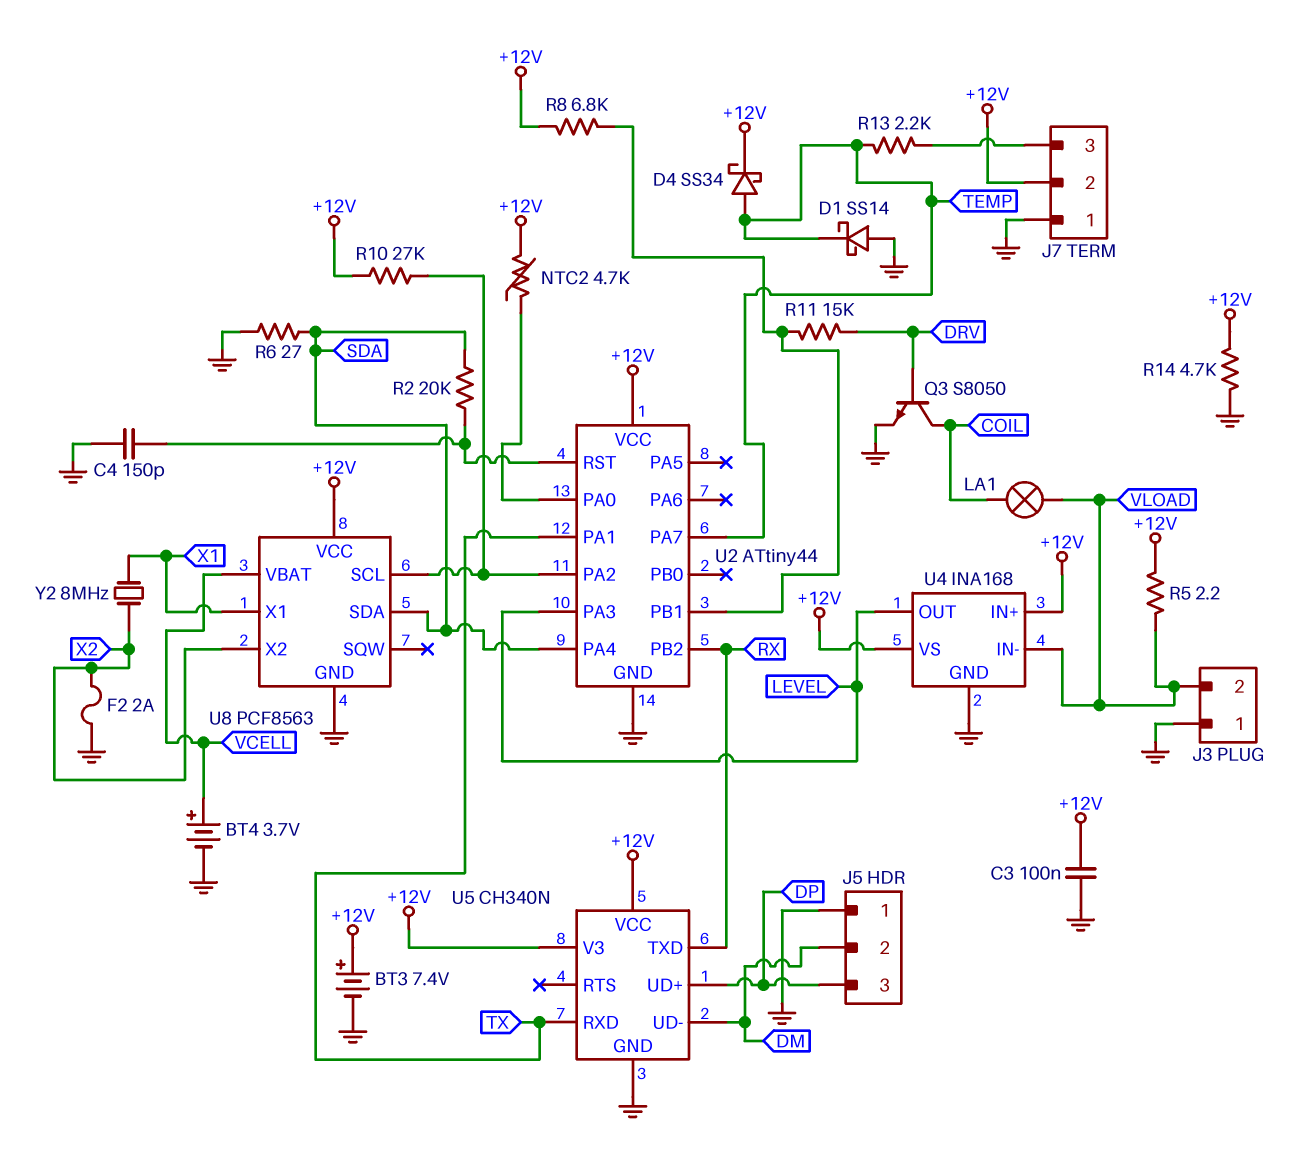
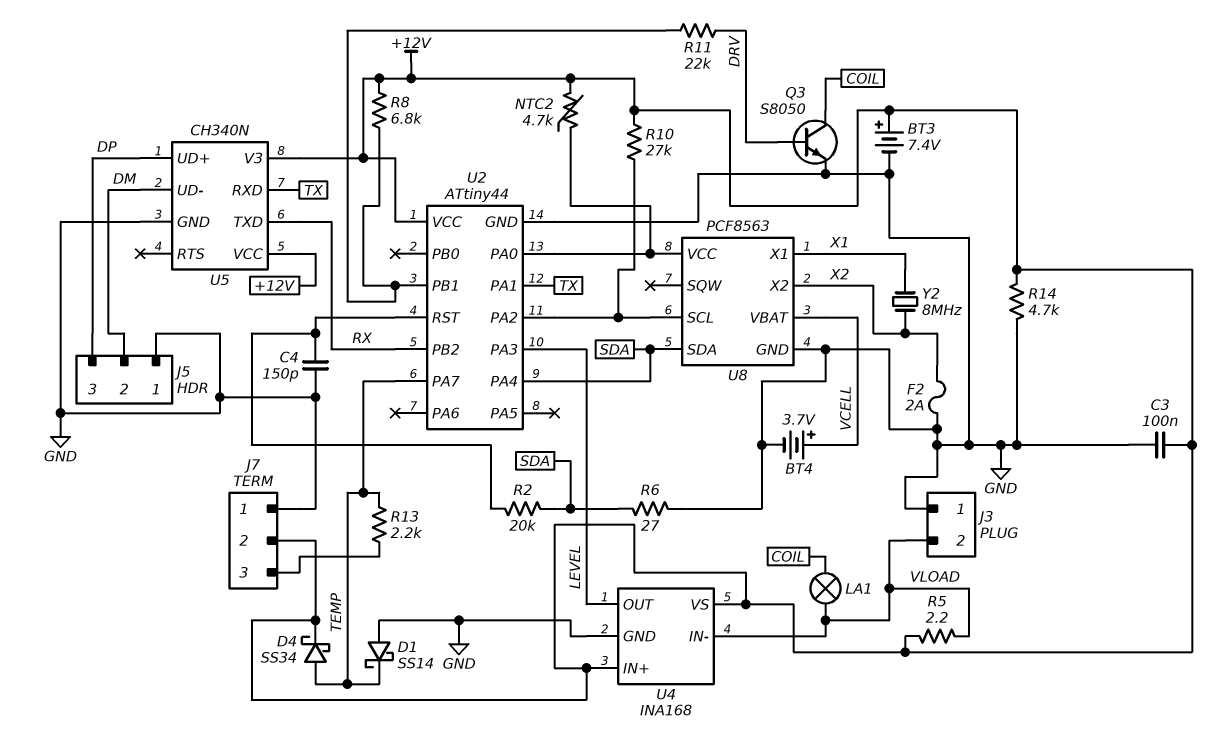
R11: 15k (DRV, U2/PB1) -> 22k (DRV, U2/PB1)
U8 pin VCC: +12V -> U2/PA0

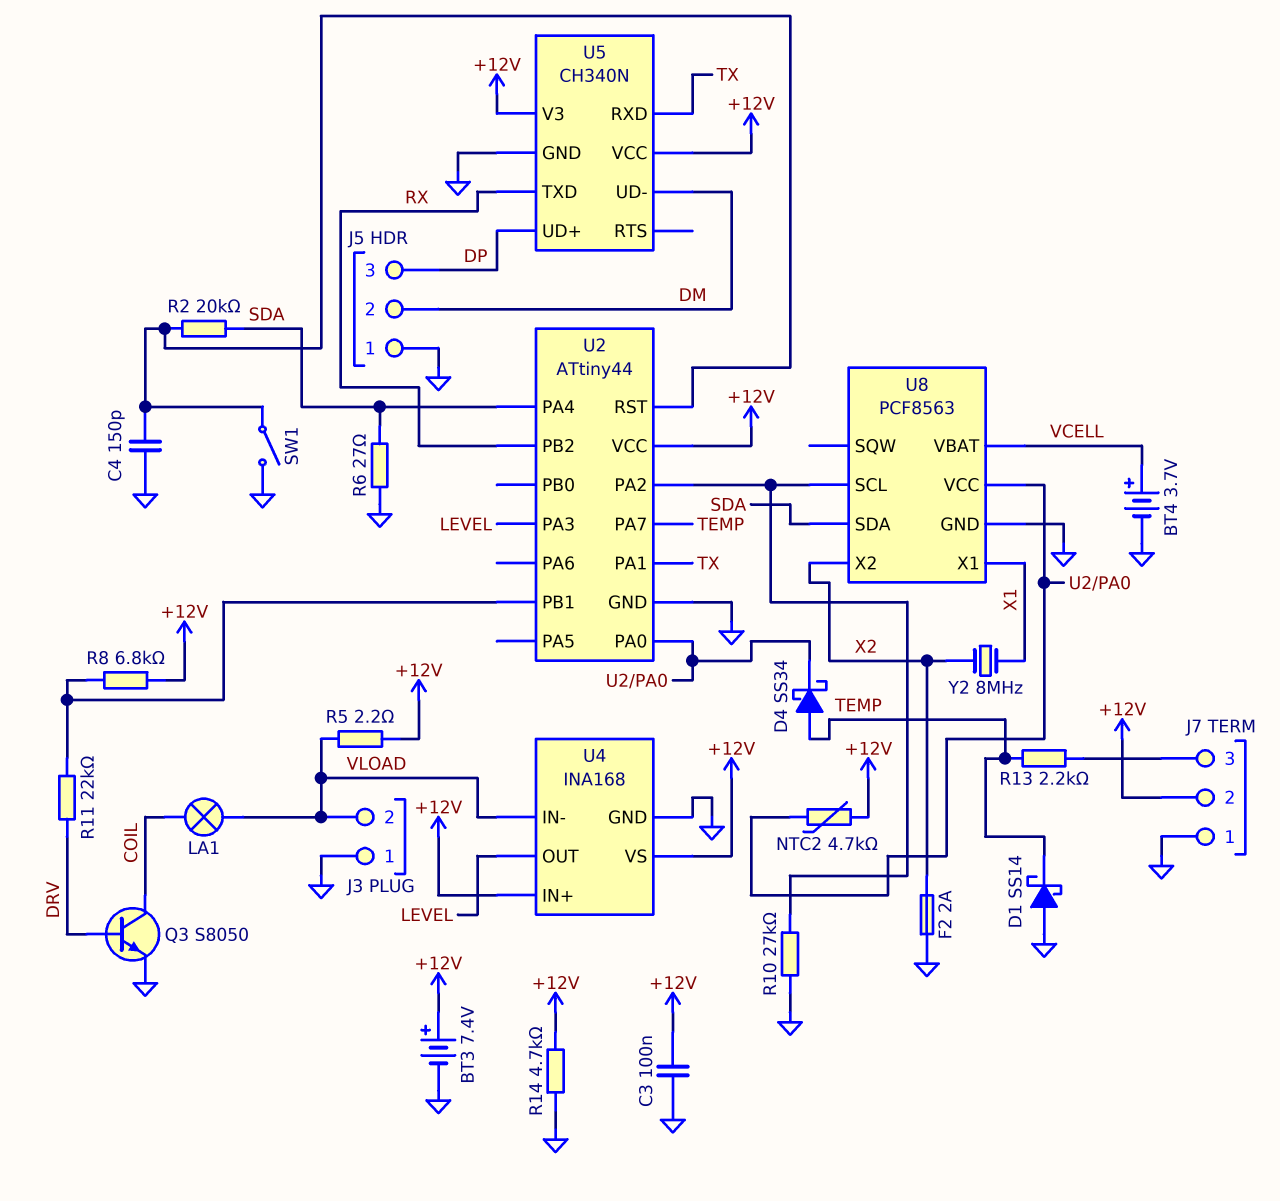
D4: schottky SS34 (A TEMP, K +12V) -> schottky SS34 (A TEMP, K U2/PA0)
R10: 27k (+12V, U2/PA2) -> 27k (GND, U2/PA2)
SW1: none -> switch (GND, U2/RST)

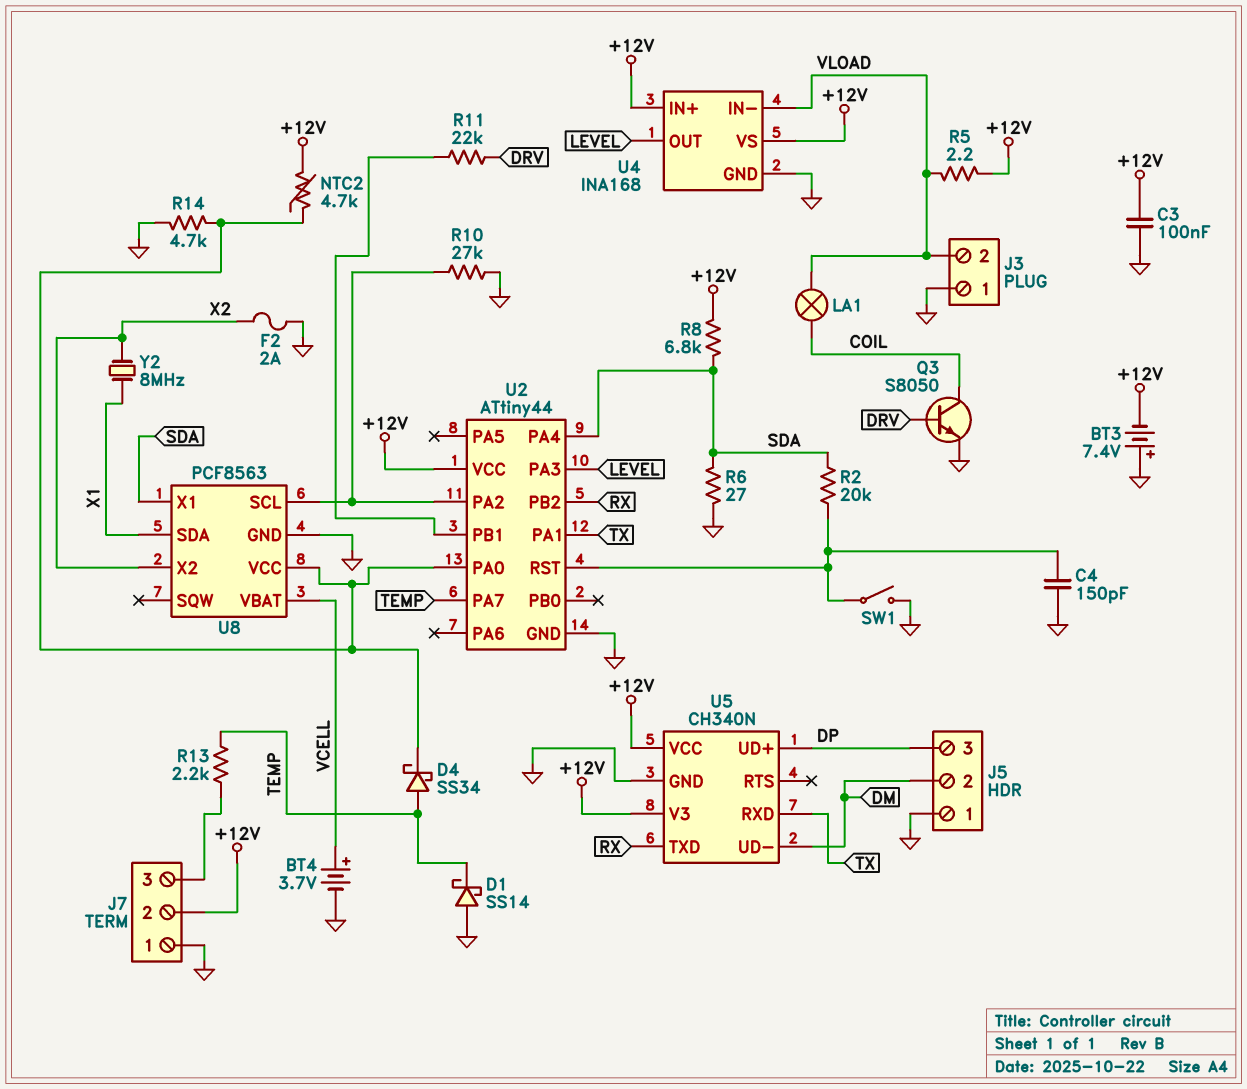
BT3: 7.4V (plus +12V, minus GND) -> 7.4V (plus GND, minus +12V)
R8: 6.8k (+12V, U2/PB1) -> 6.8k (+12V, SDA)
R14: 4.7k (+12V, GND) -> 4.7k (GND, U2/PA0)
U8 pin SDA: SDA -> X1
U8 pin X1: X1 -> SDA

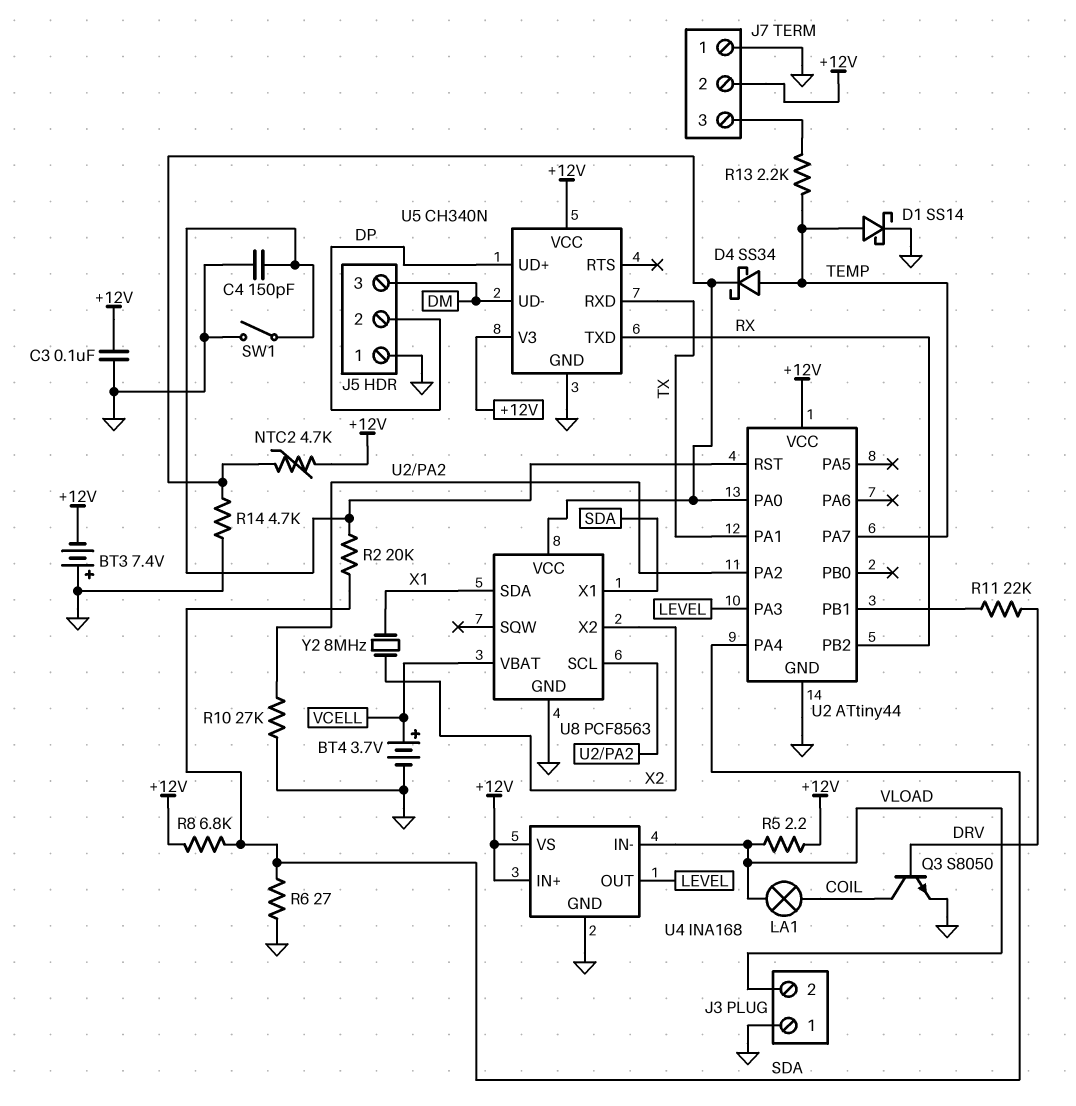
D1: schottky SS14 (A GND, K TEMP) -> schottky SS14 (A TEMP, K GND)
F2: 2A (GND, X2) -> none
J5 pin 2: DM -> DP
J5 pin 3: DP -> DM

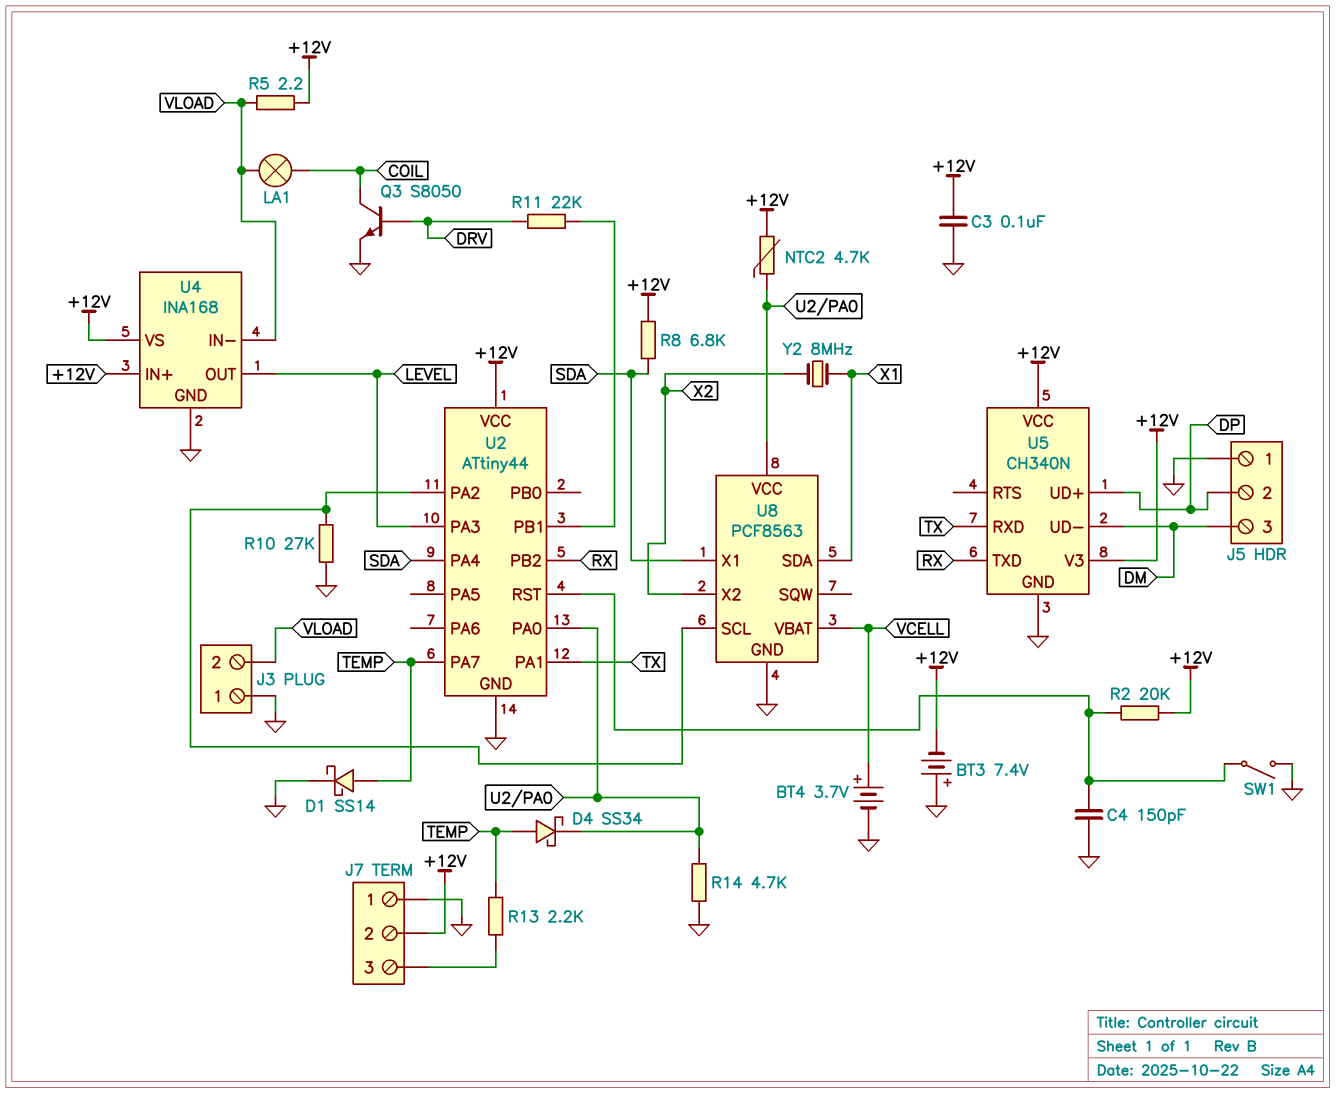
R2: 20k (SDA, U2/RST) -> 20k (+12V, U2/RST)
R6: 27 (GND, SDA) -> none

